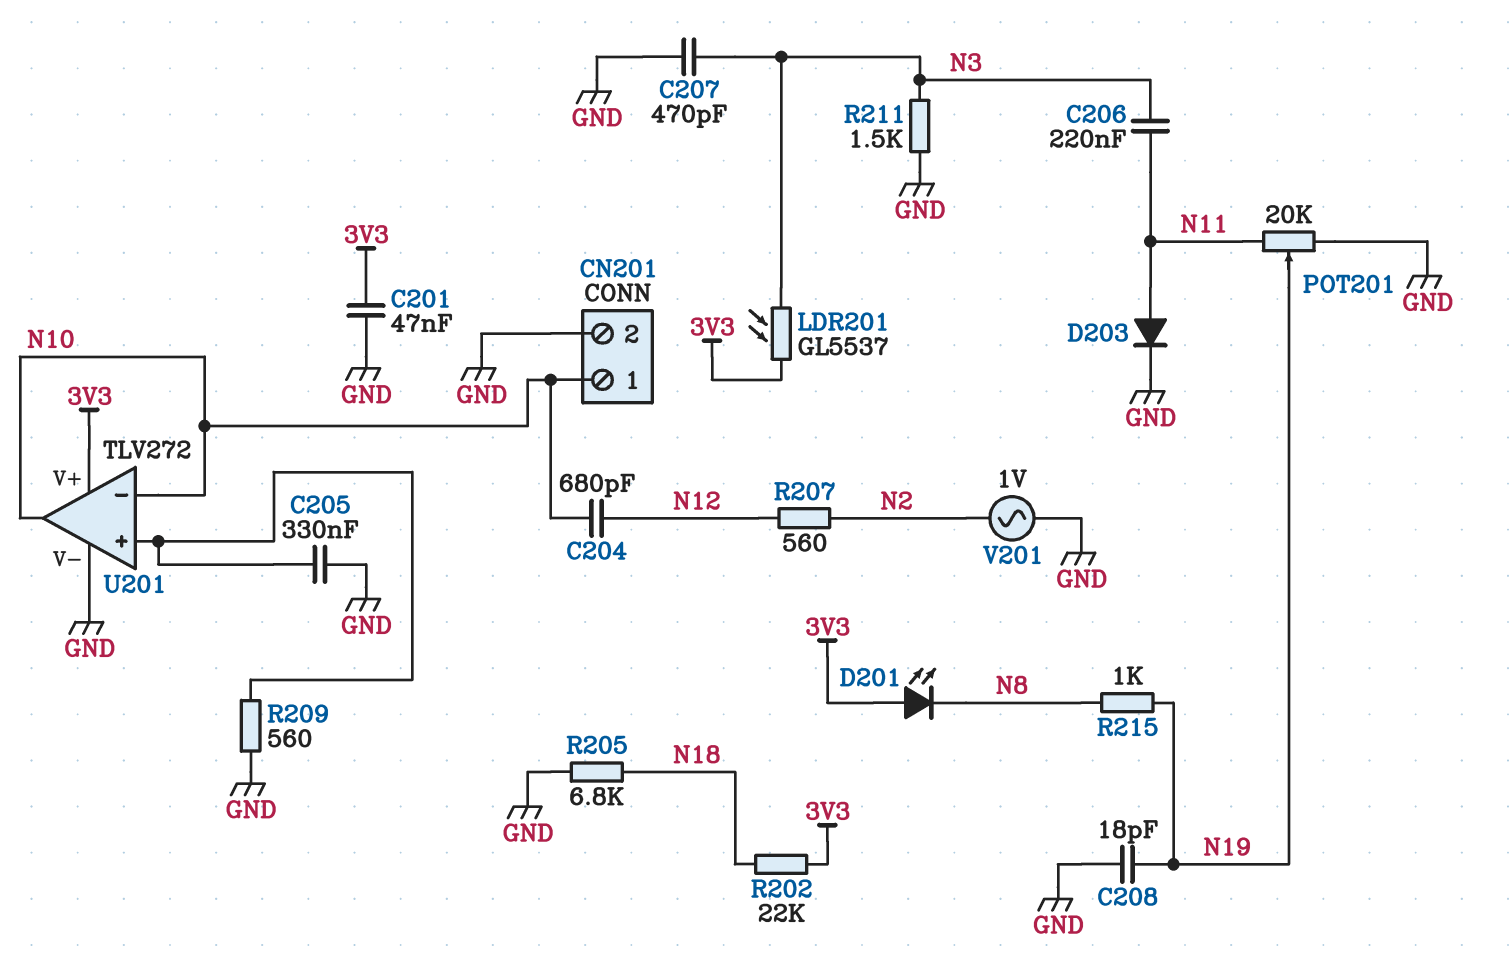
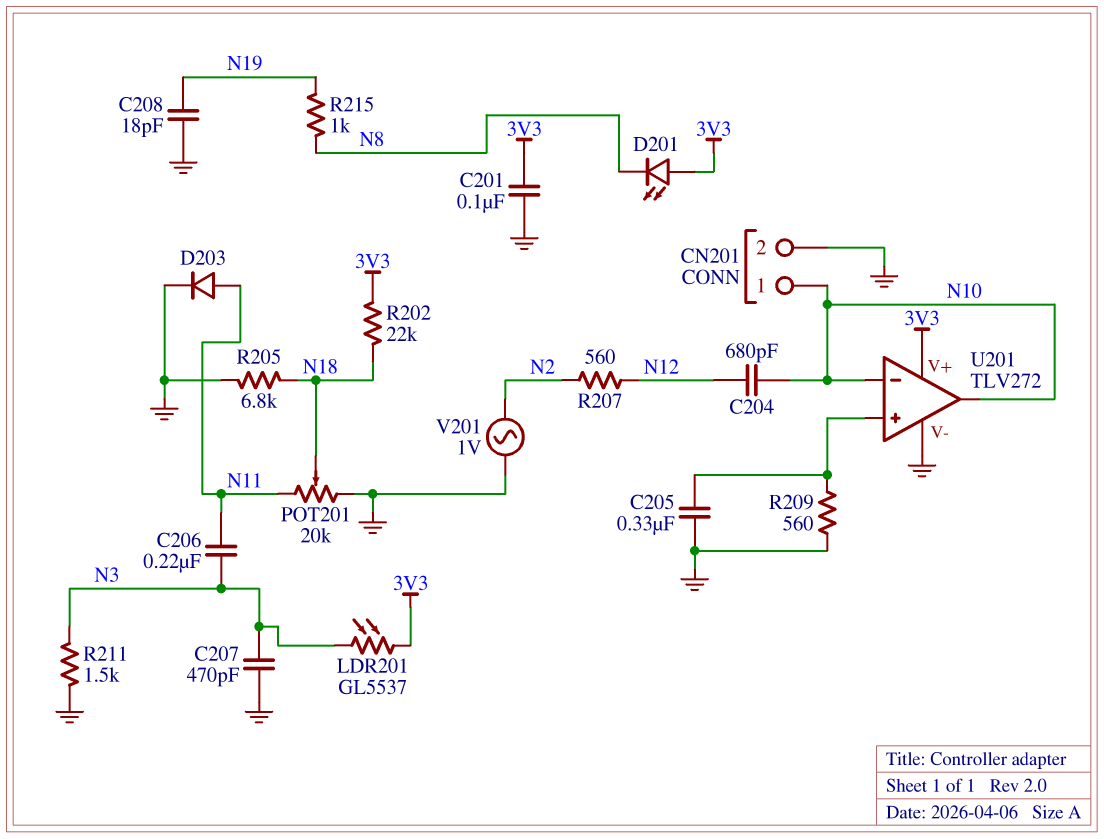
C201: 47nF (3V3, GND) -> 100nF (3V3, GND)
POT201: 20k (GND, N11, wiper N19) -> 20k (GND, N11, wiper N18)

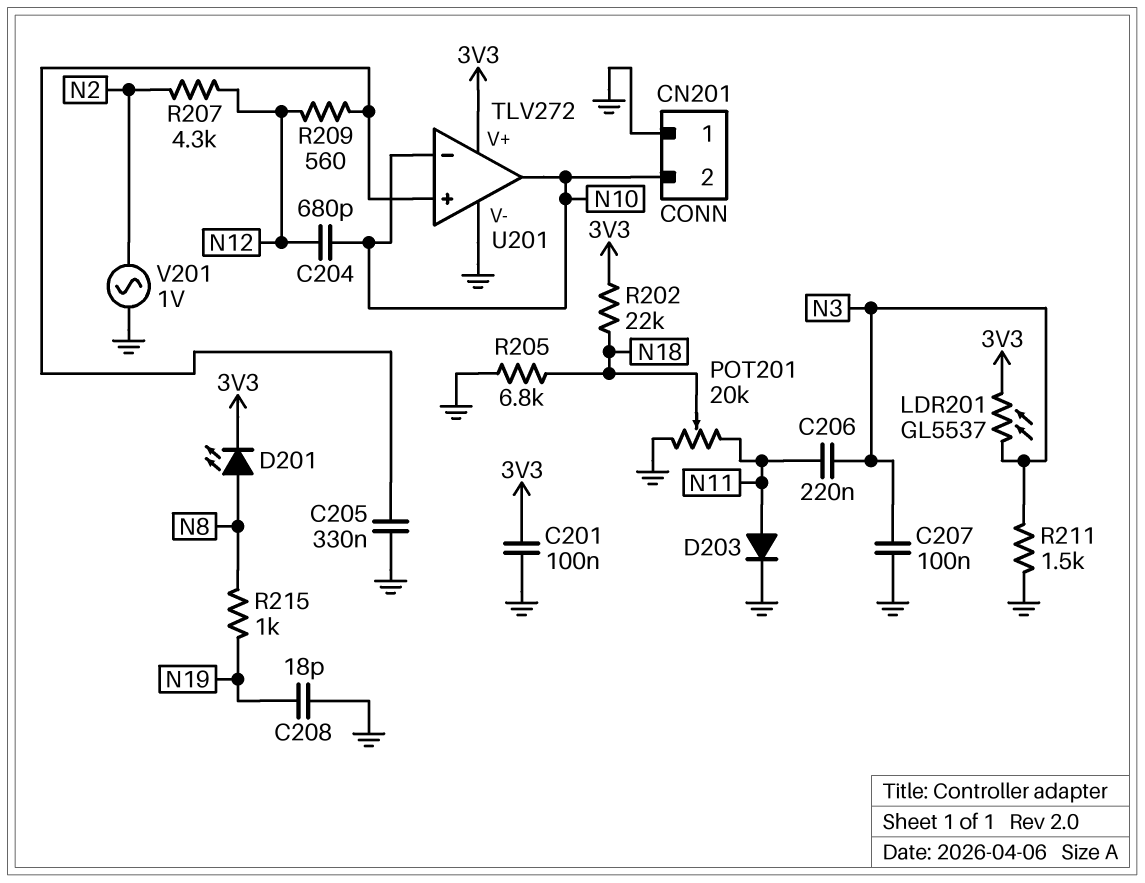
C207: 470pF (GND, N3) -> 100nF (GND, N3)
CN201 pin 1: N10 -> GND
CN201 pin 2: GND -> N10
D201: LED (A 3V3, K N8) -> LED (A N8, K 3V3)
R207: 560 (N2, N12) -> 4.3k (N2, N12)
R209: 560 (GND, U201/in+) -> 560 (N12, U201/in+)

